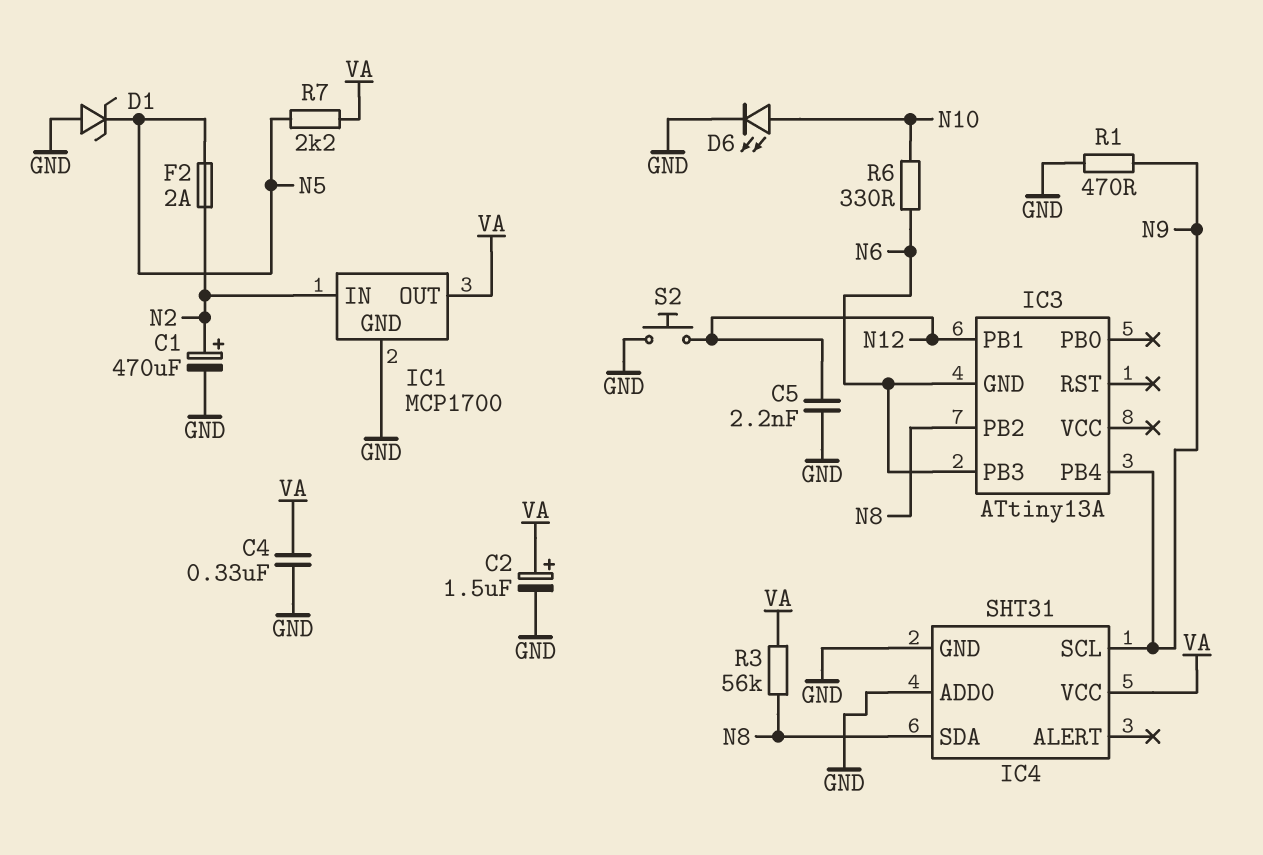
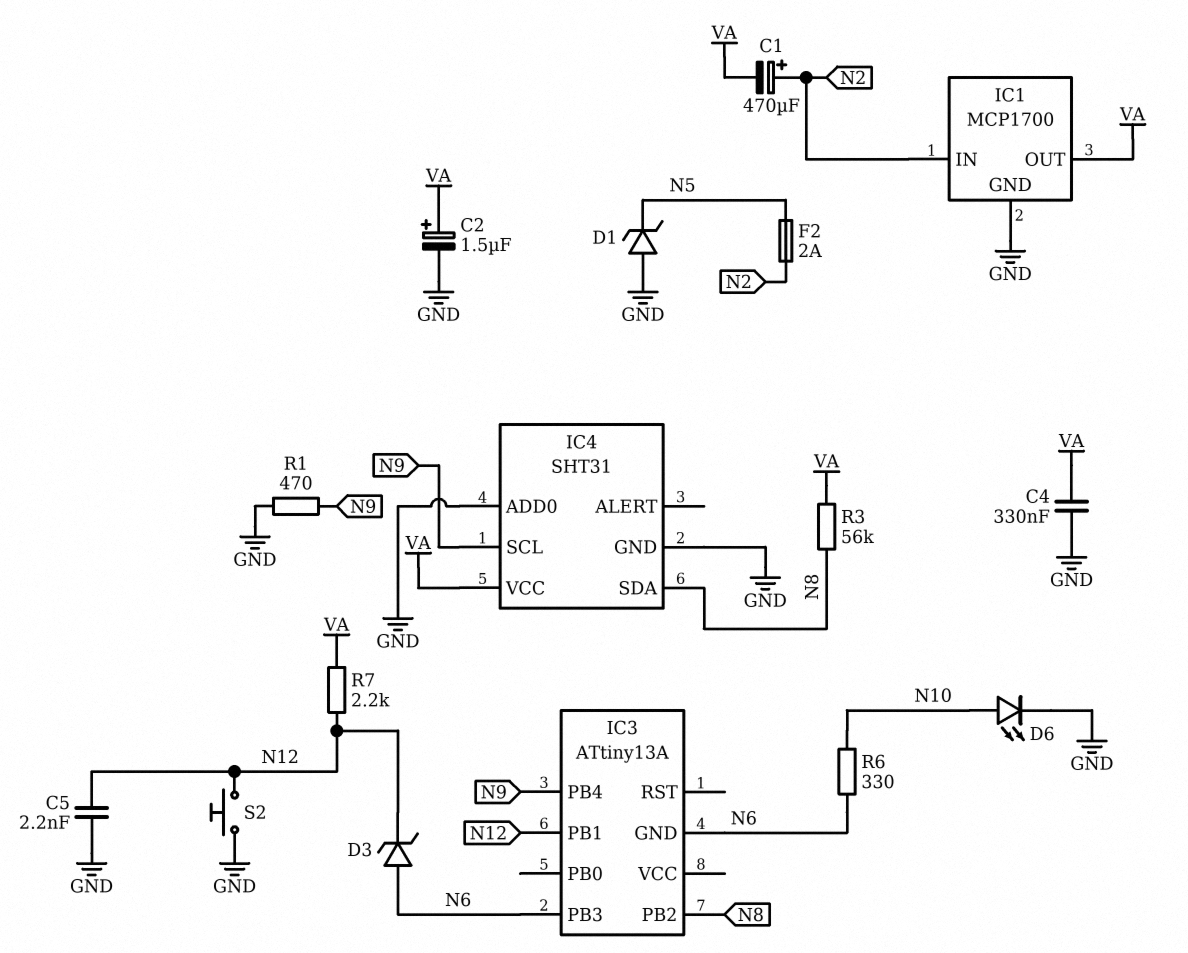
C1: 470uF (plus N2, minus GND) -> 470uF (plus N2, minus VA)
D3: none -> zener (A N6, K N12)
R7: 2.2k (N5, VA) -> 2.2k (N12, VA)

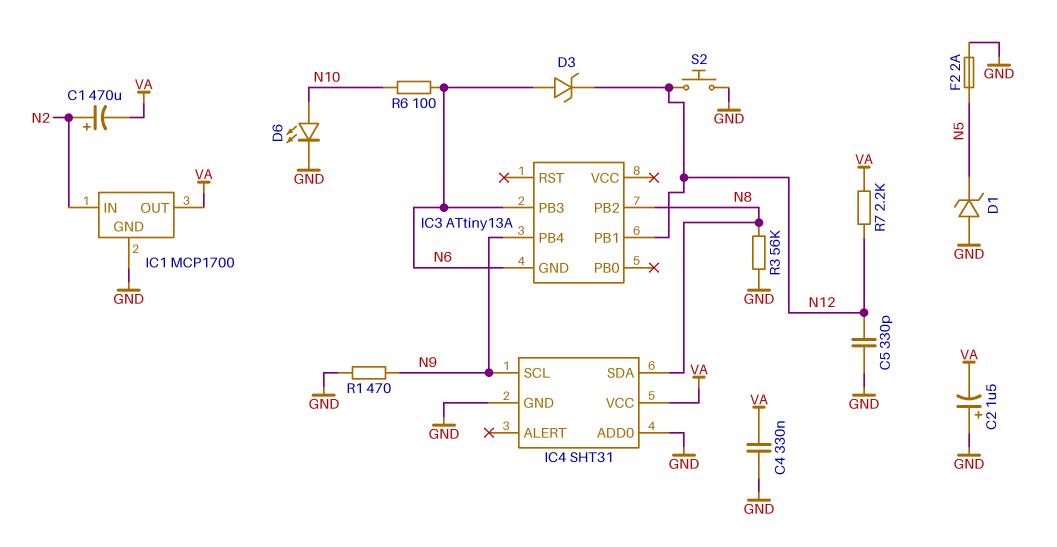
C2: 1.5uF (plus VA, minus GND) -> 1.5uF (plus GND, minus VA)
C5: 2.2nF (GND, N12) -> 330pF (GND, N12)
F2: 2A (N2, N5) -> 2A (GND, N5)
R3: 56k (N8, VA) -> 56k (GND, N8)
R6: 330 (N6, N10) -> 100 (N6, N10)

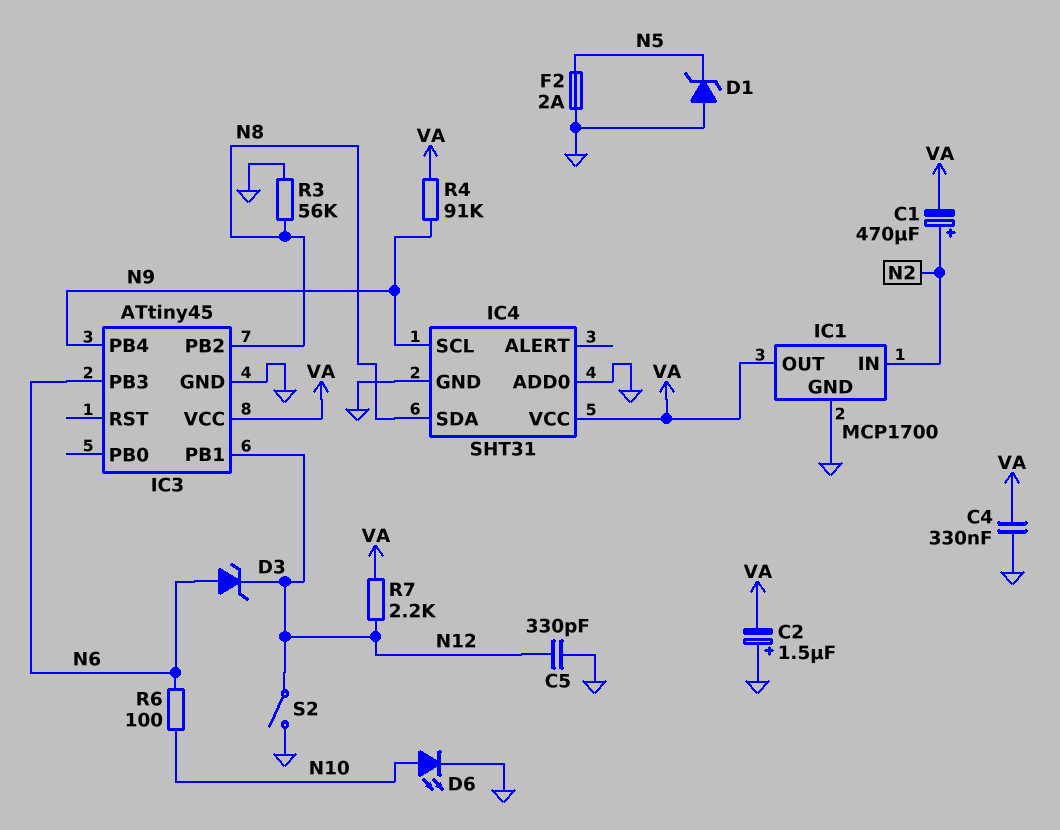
IC3: ATtiny13A -> ATtiny45
IC3 pin GND: N6 -> GND
IC3 pin VCC: none -> VA
R1: 470 (GND, N9) -> none
R4: none -> 91k (N9, VA)
S2: button (GND, N12) -> switch (GND, N12)

